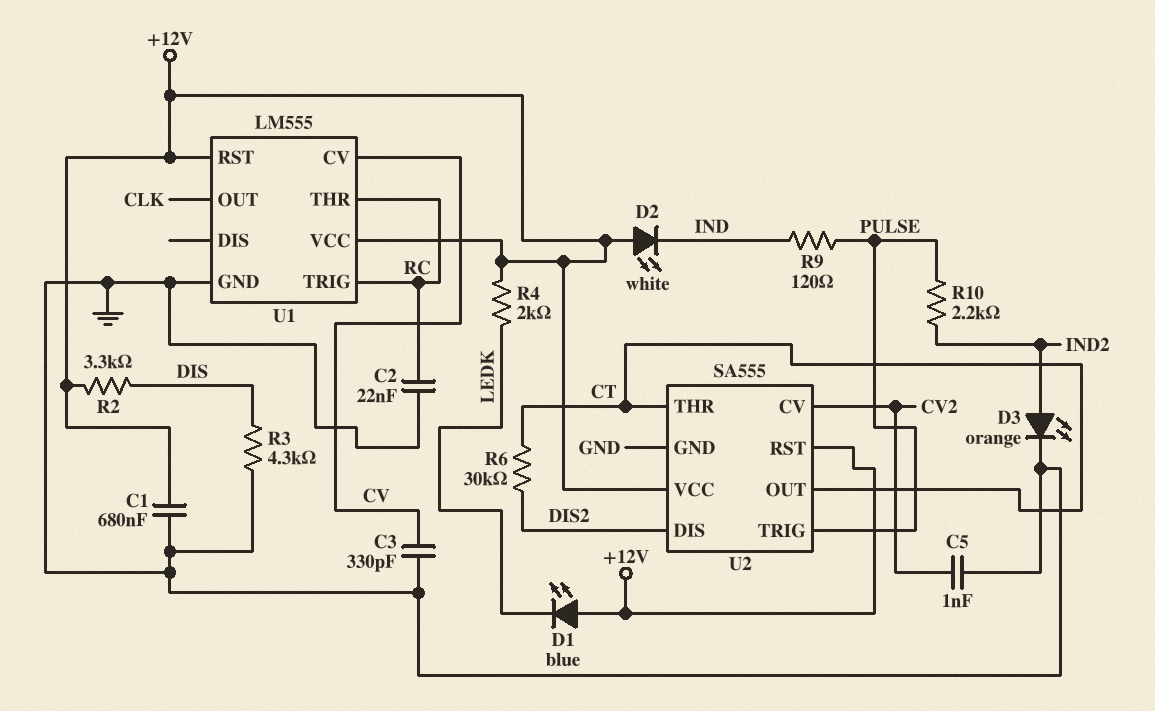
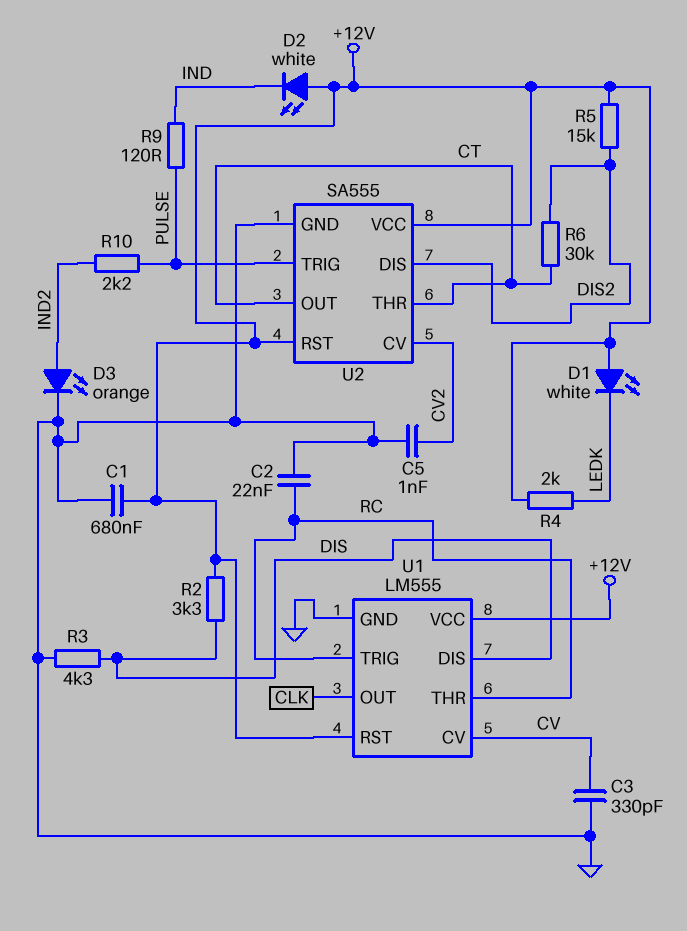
D1: LED blue (A +12V, K LEDK) -> LED white (A +12V, K LEDK)
R5: none -> 15k (+12V, DIS2)
U1 pin DIS: none -> DIS

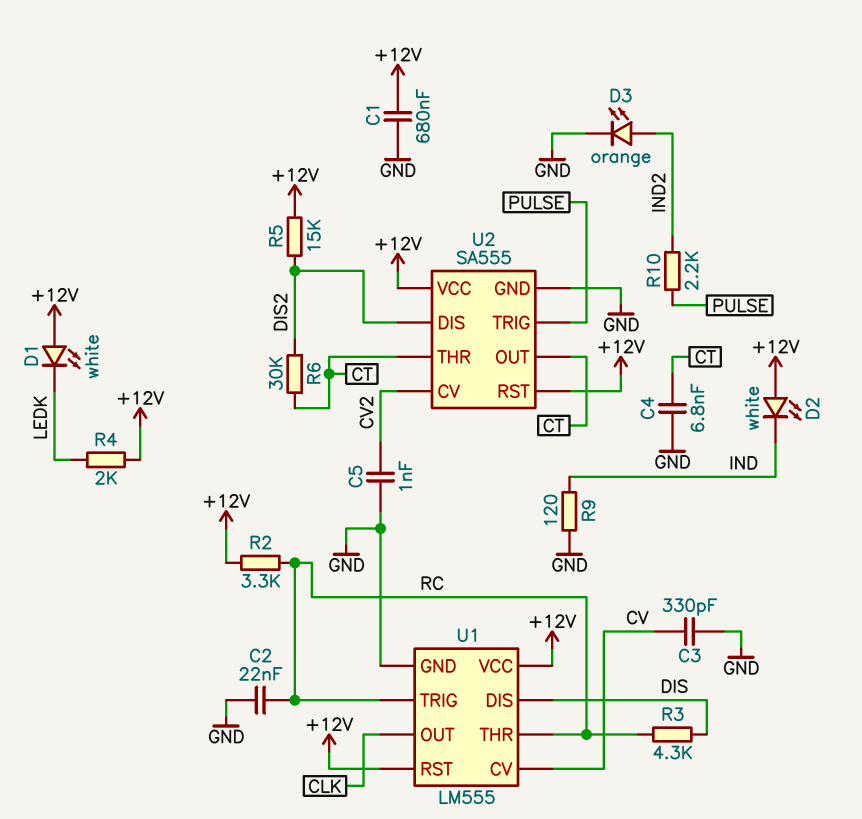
C4: none -> 6.8nF (CT, GND)
R2: 3.3k (+12V, DIS) -> 3.3k (+12V, RC)
R3: 4.3k (DIS, GND) -> 4.3k (DIS, RC)
R9: 120 (IND, PULSE) -> 120 (GND, IND)

